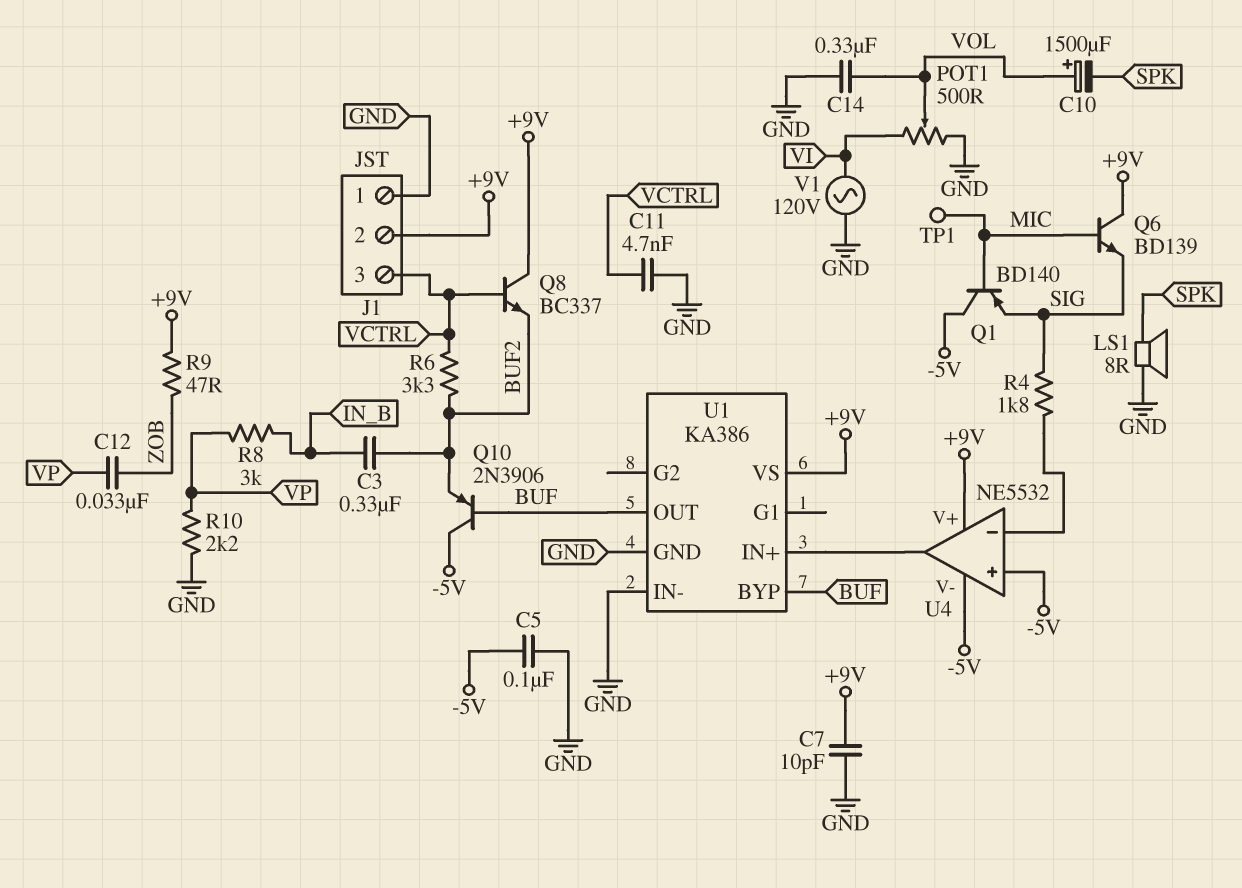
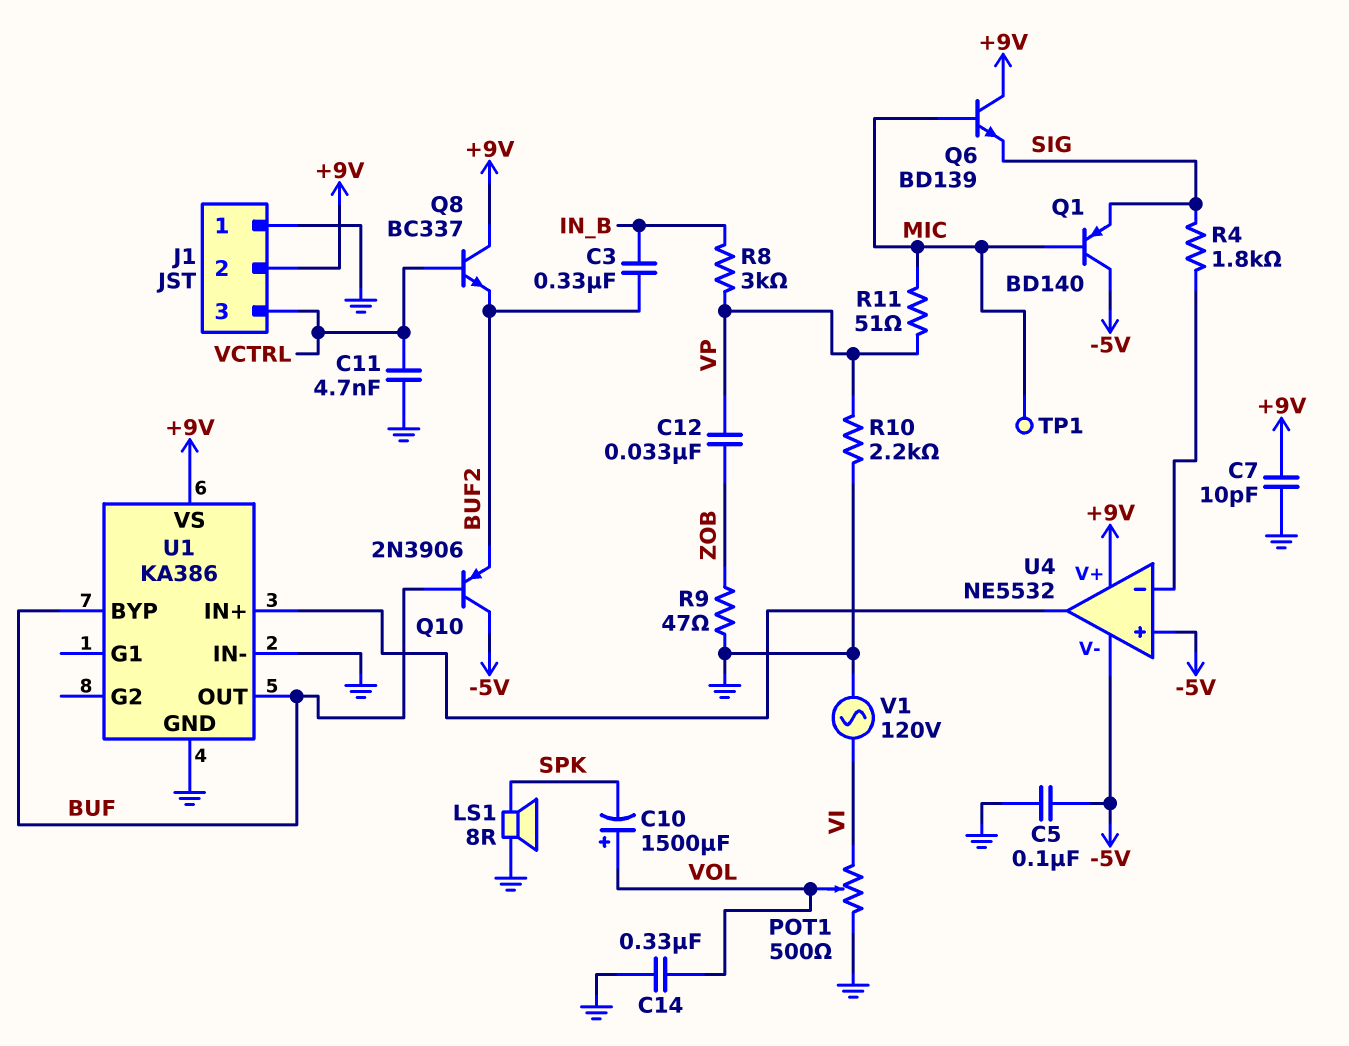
R6: 3.3k (BUF2, VCTRL) -> none
R9: 47 (+9V, ZOB) -> 47 (GND, ZOB)
R11: none -> 51 (MIC, VP)

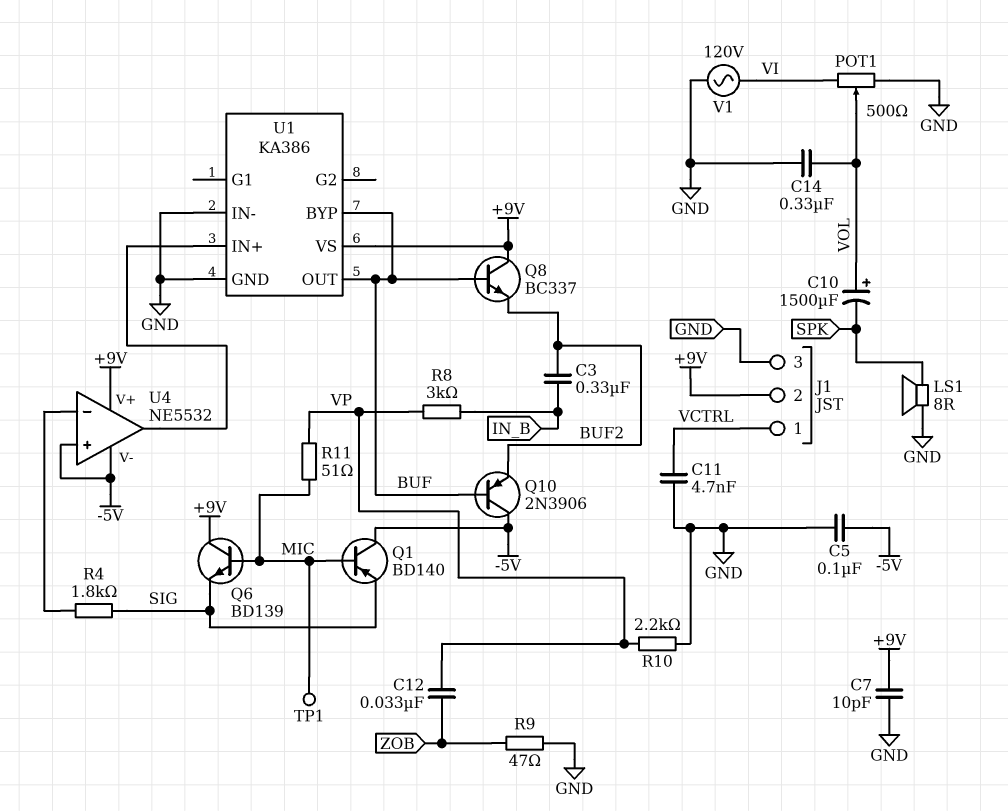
J1 pin 1: GND -> VCTRL
J1 pin 3: VCTRL -> GND
Q8: NPN BC337 (B VCTRL, C +9V, E BUF2) -> NPN BC337 (B BUF, C +9V, E BUF2)

